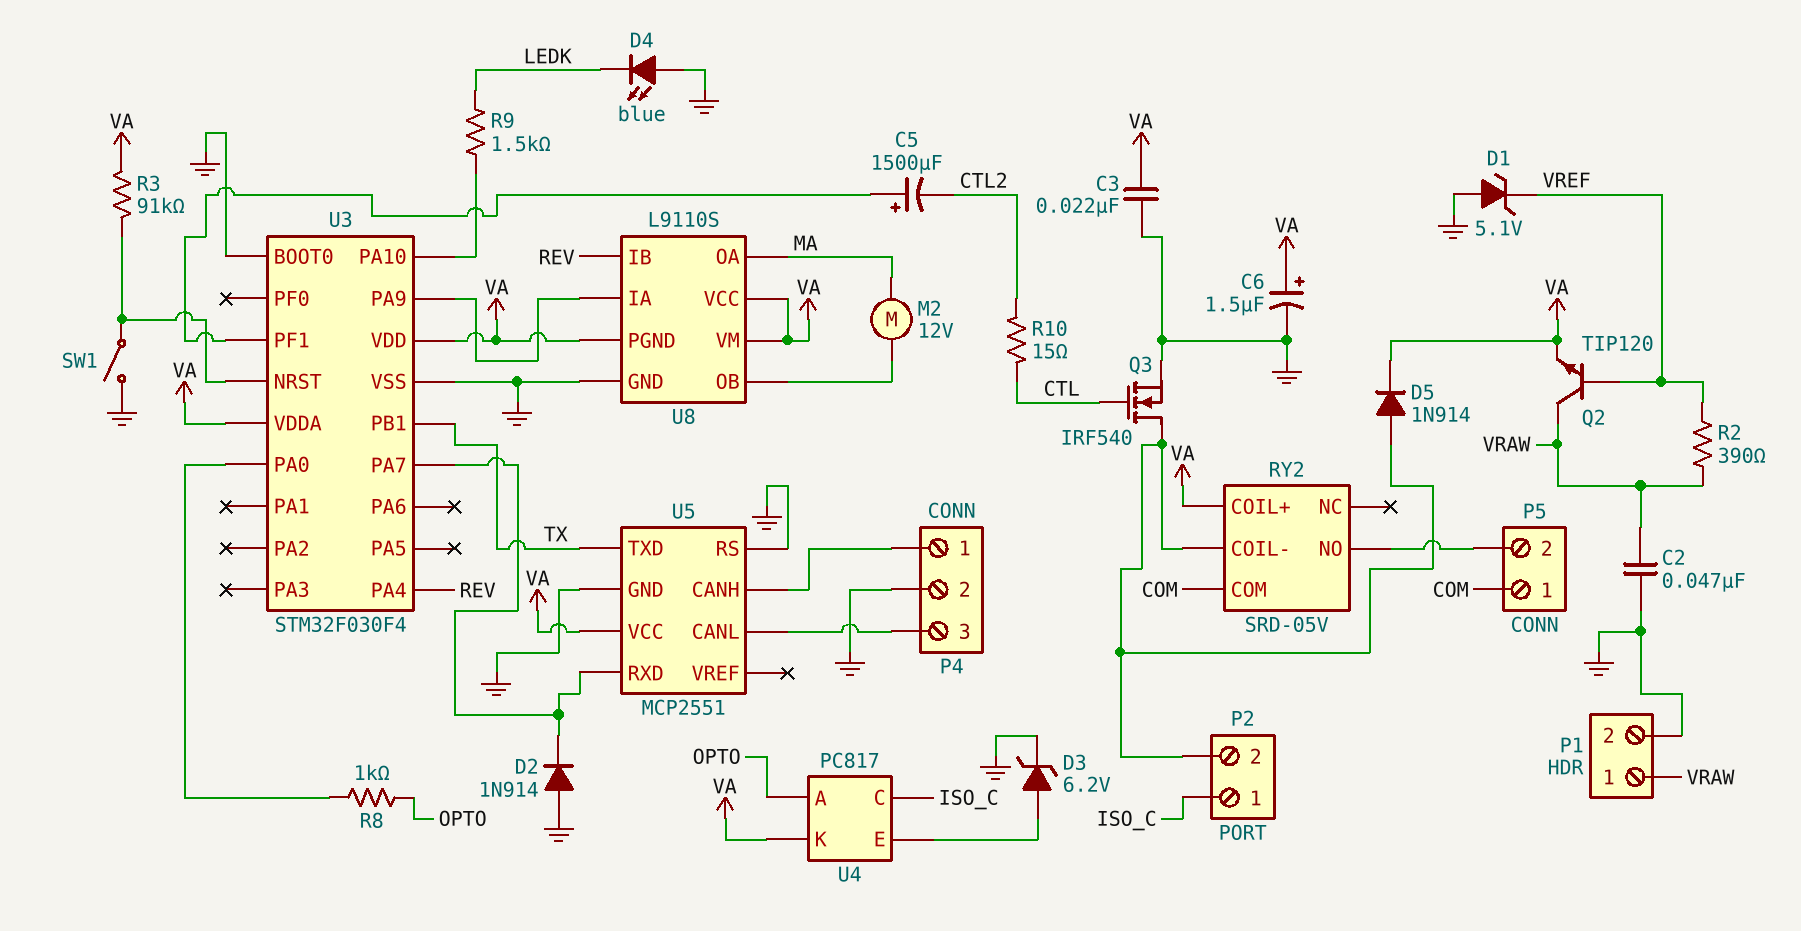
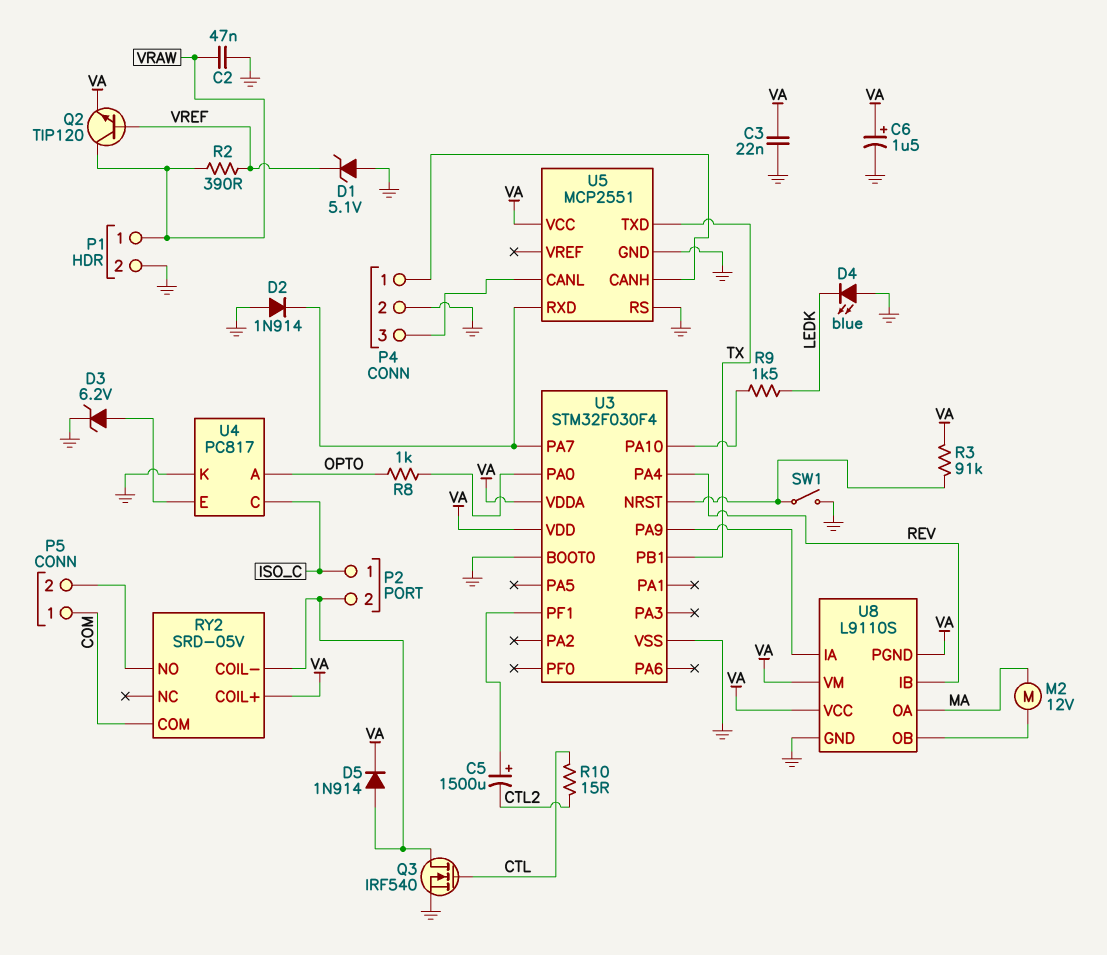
U4 pin K: VA -> GND

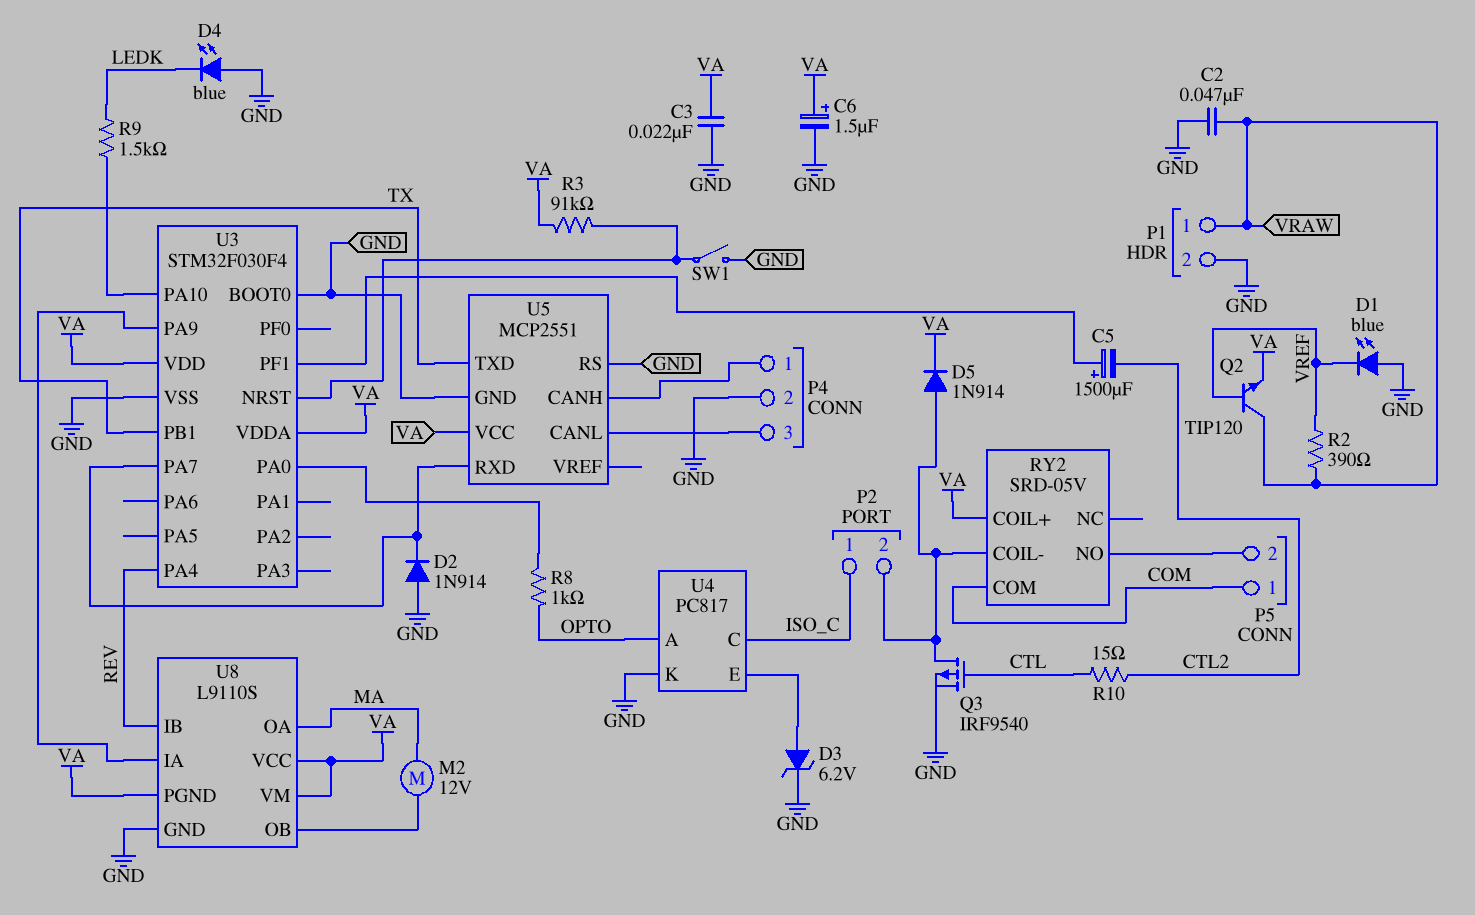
D1: zener 5.1V (A GND, K VREF) -> LED blue (A GND, K VREF)
Q3: NMOS IRF540 (G CTL, D P2/2, S GND) -> PMOS IRF9540 (G CTL, D P2/2, S GND)

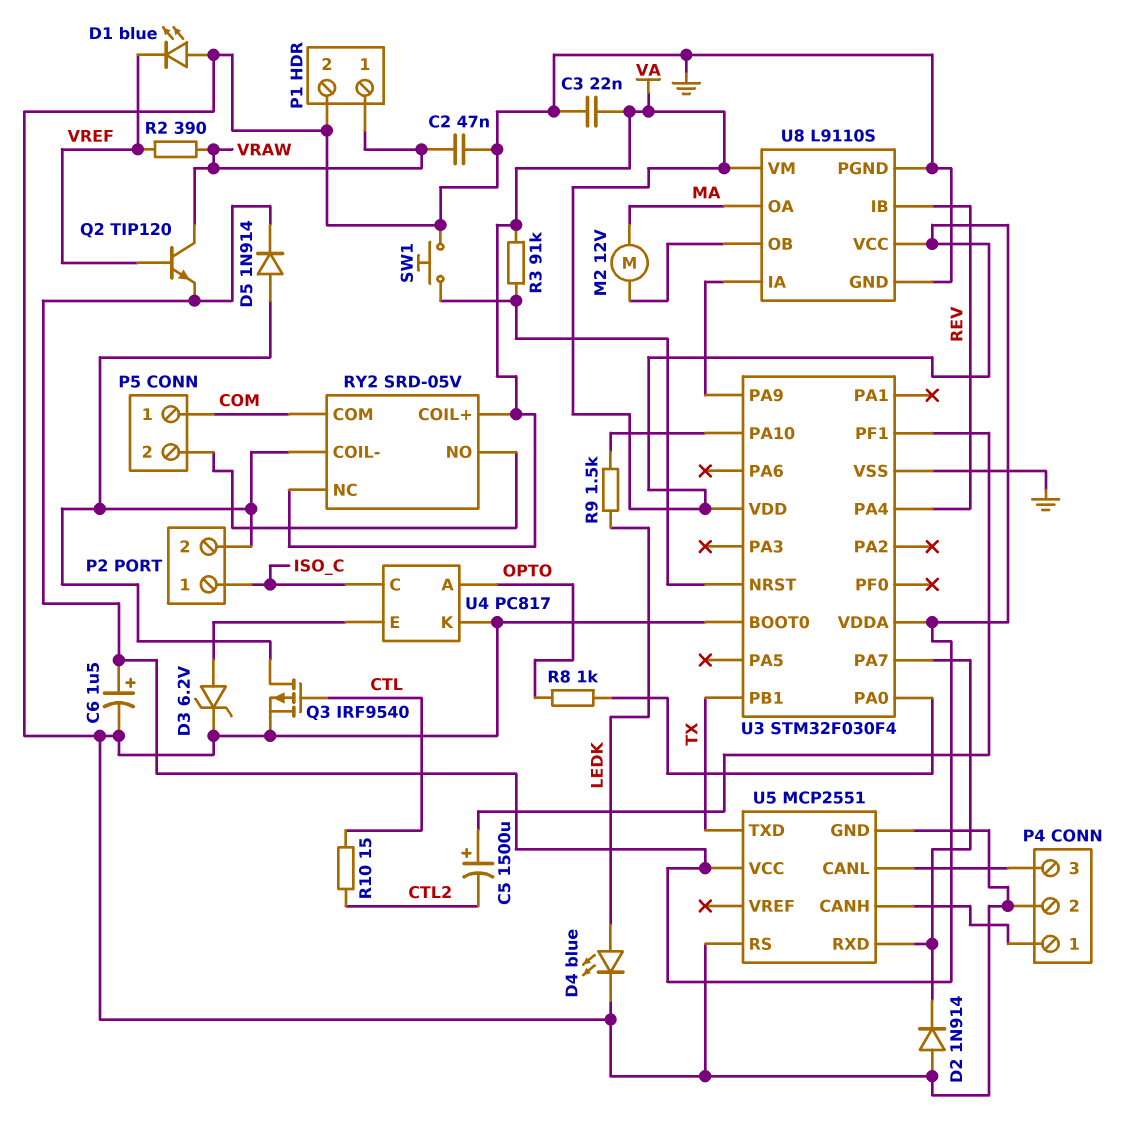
D4: LED blue (A GND, K LEDK) -> LED blue (A LEDK, K GND)
RY2 pin NC: none -> VA
SW1: switch (GND, U3/NRST) -> button (GND, U3/NRST)
U8 pin PGND: VA -> GND

